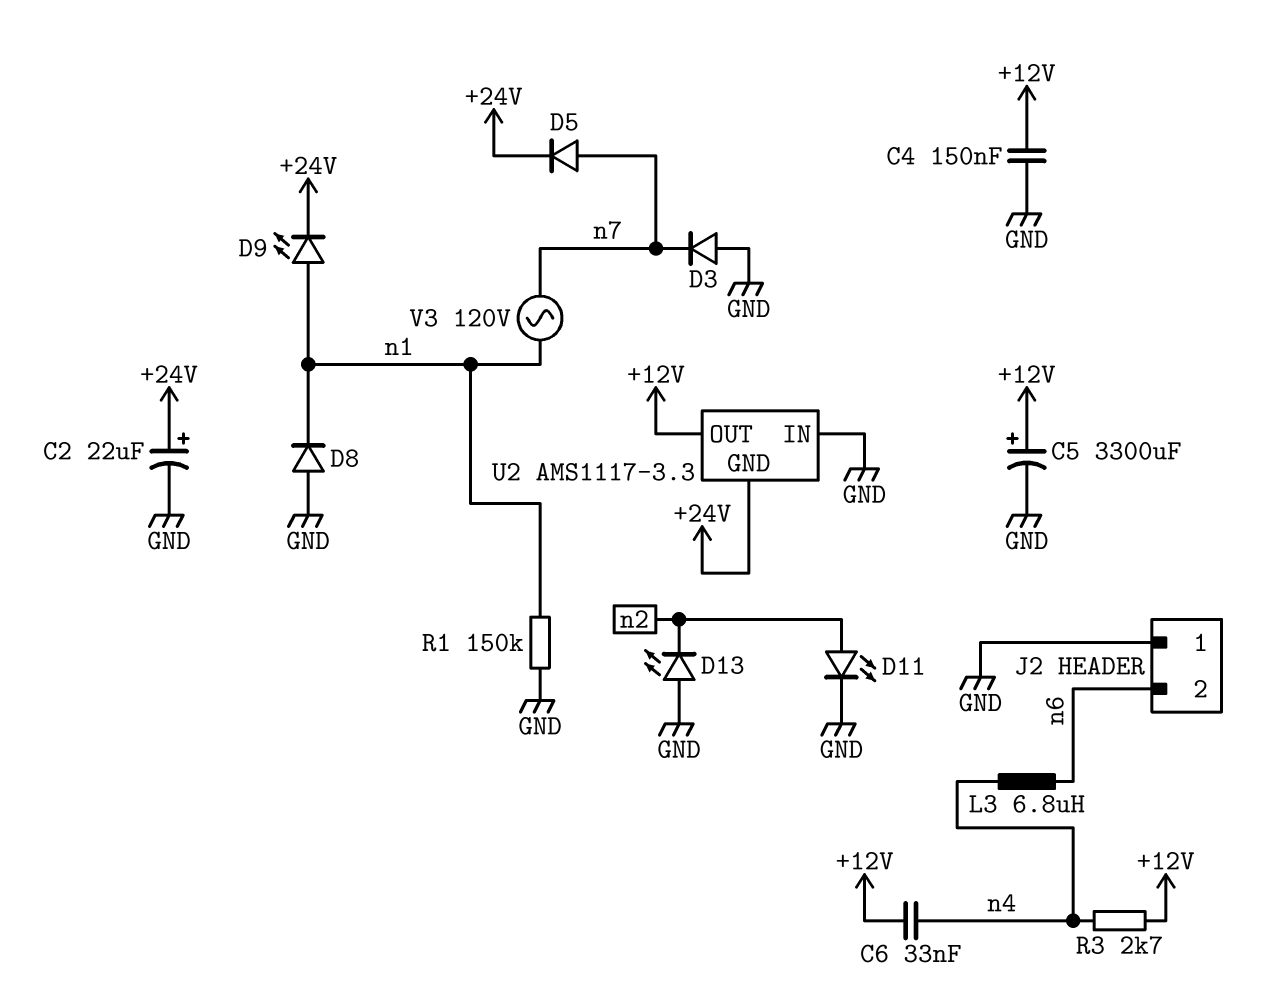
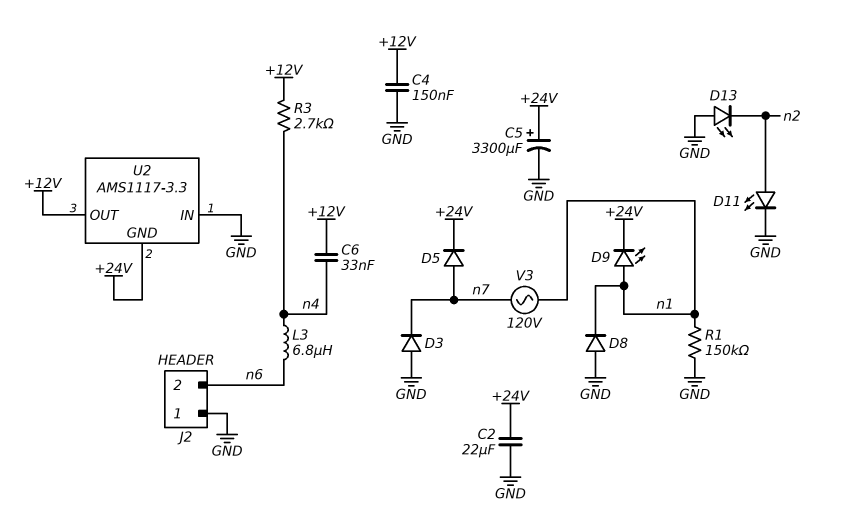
C2: 22uF (plus +24V, minus GND) -> 22uF (+24V, GND)
C5: 3300uF (plus +12V, minus GND) -> 3300uF (plus +24V, minus GND)

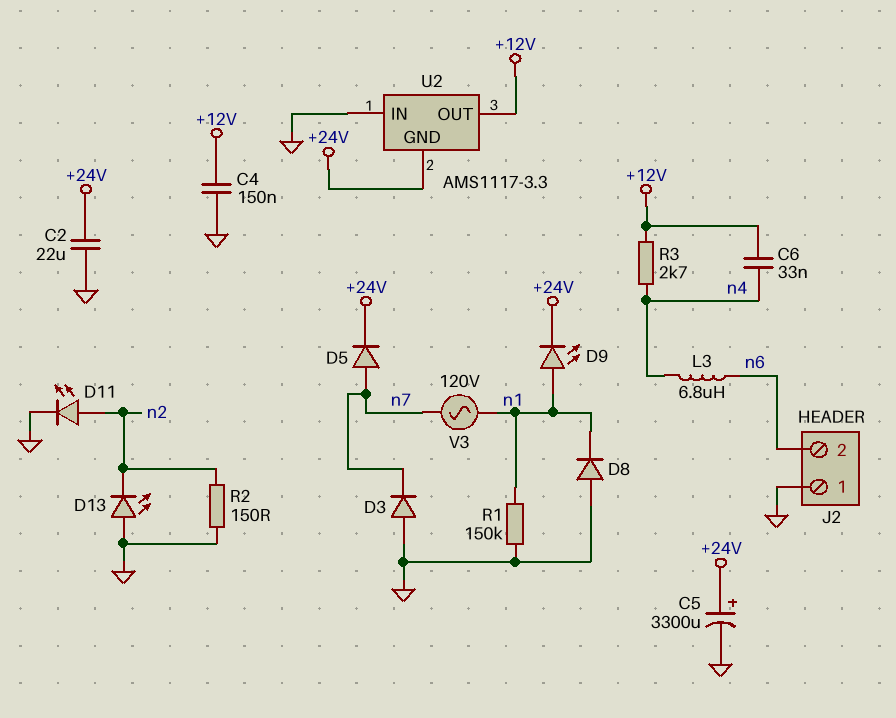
R2: none -> 150 (GND, n2)

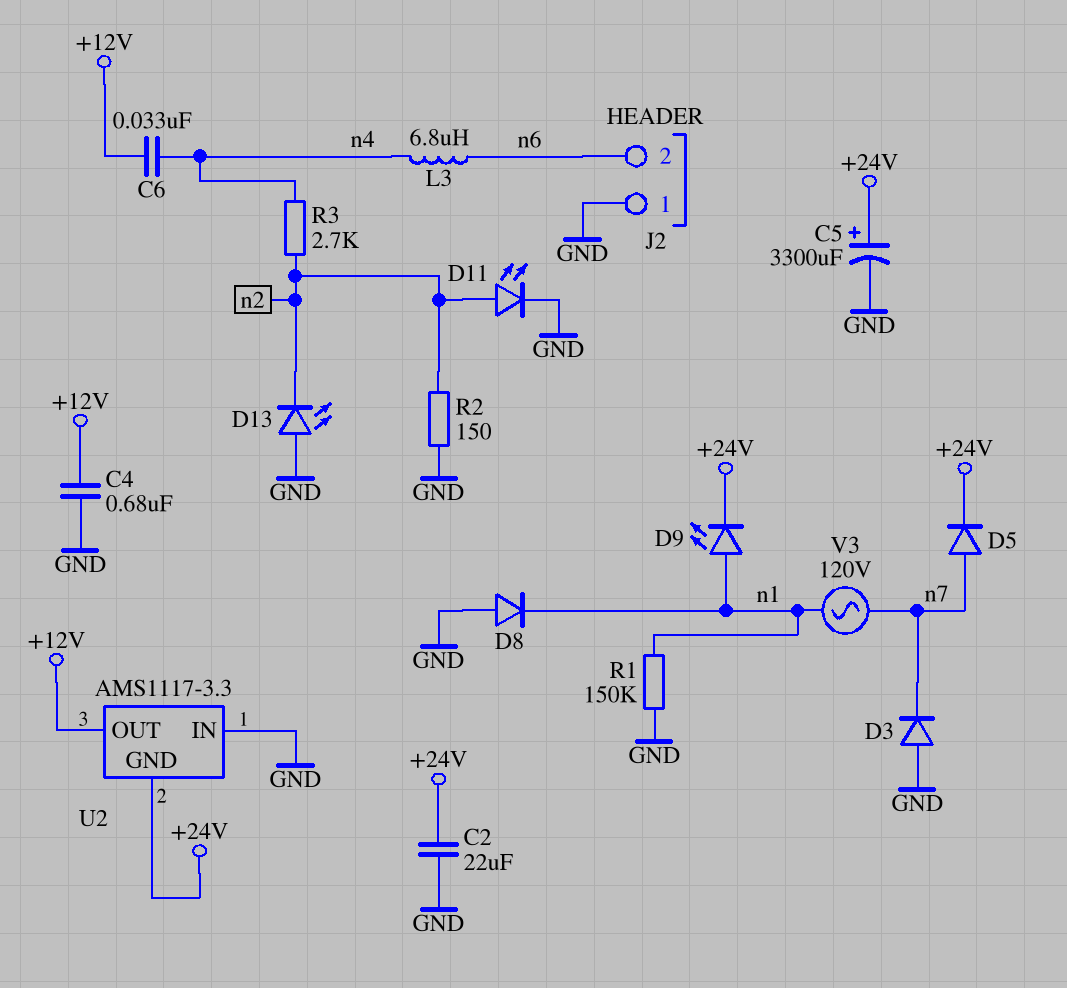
C4: 150nF (+12V, GND) -> 680nF (+12V, GND)
R3: 2.7k (+12V, n4) -> 2.7k (n2, n4)

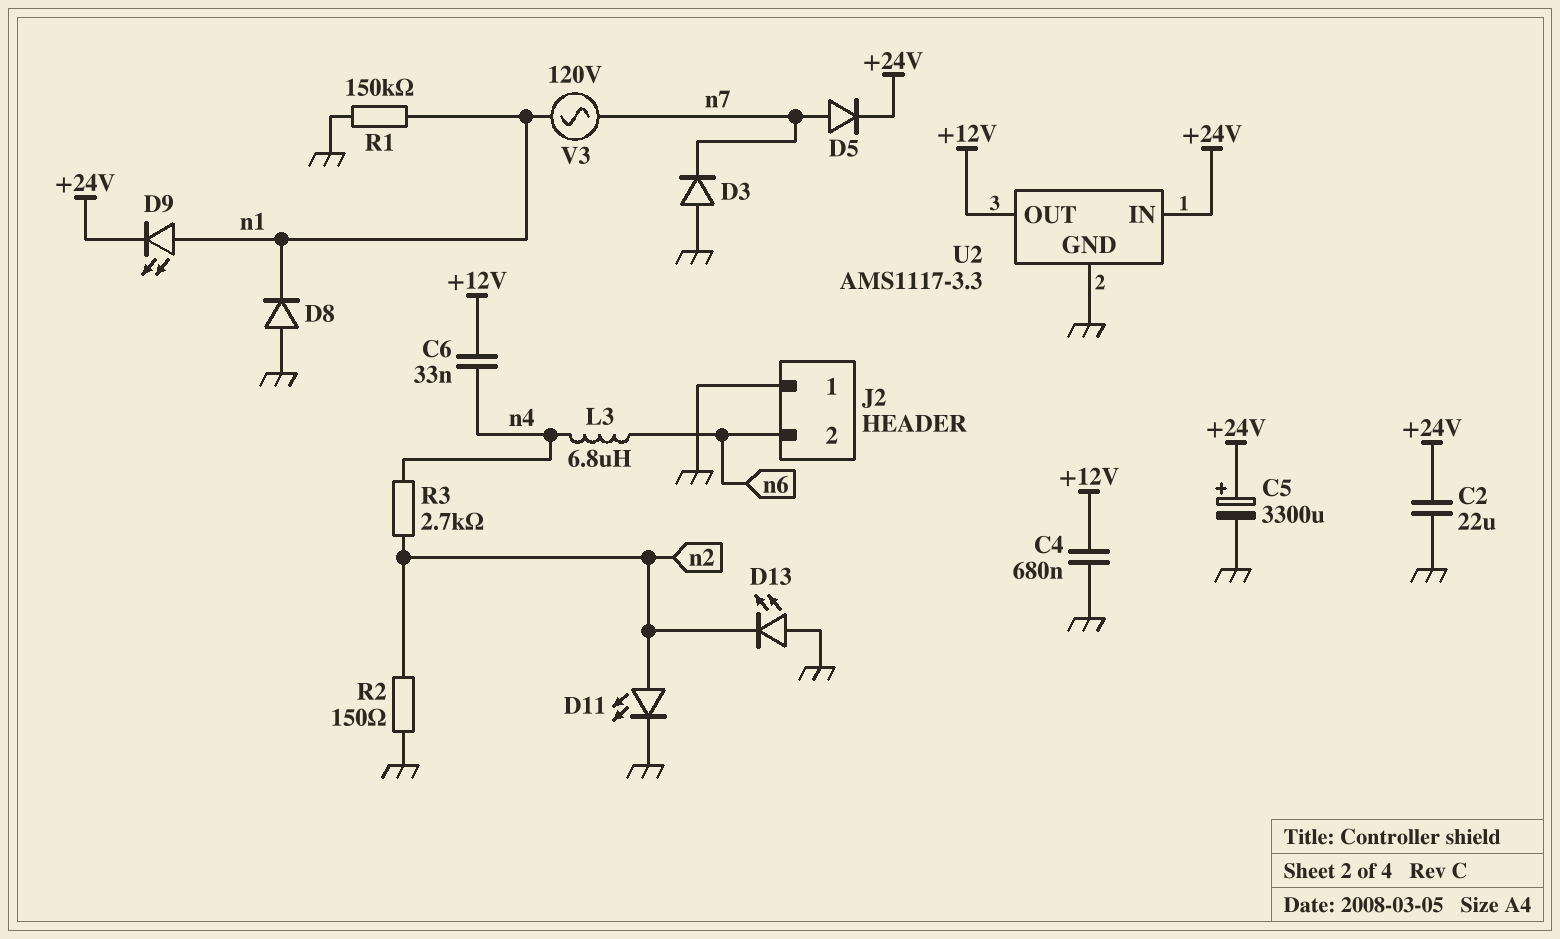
U2 pin GND: +24V -> GND
U2 pin IN: GND -> +24V

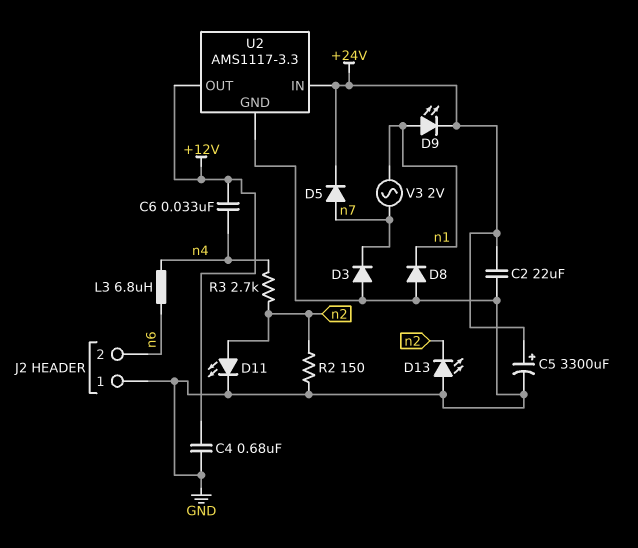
R1: 150k (GND, n1) -> none
V3: AC 120V (n1, n7) -> AC 2V (n1, n7)

